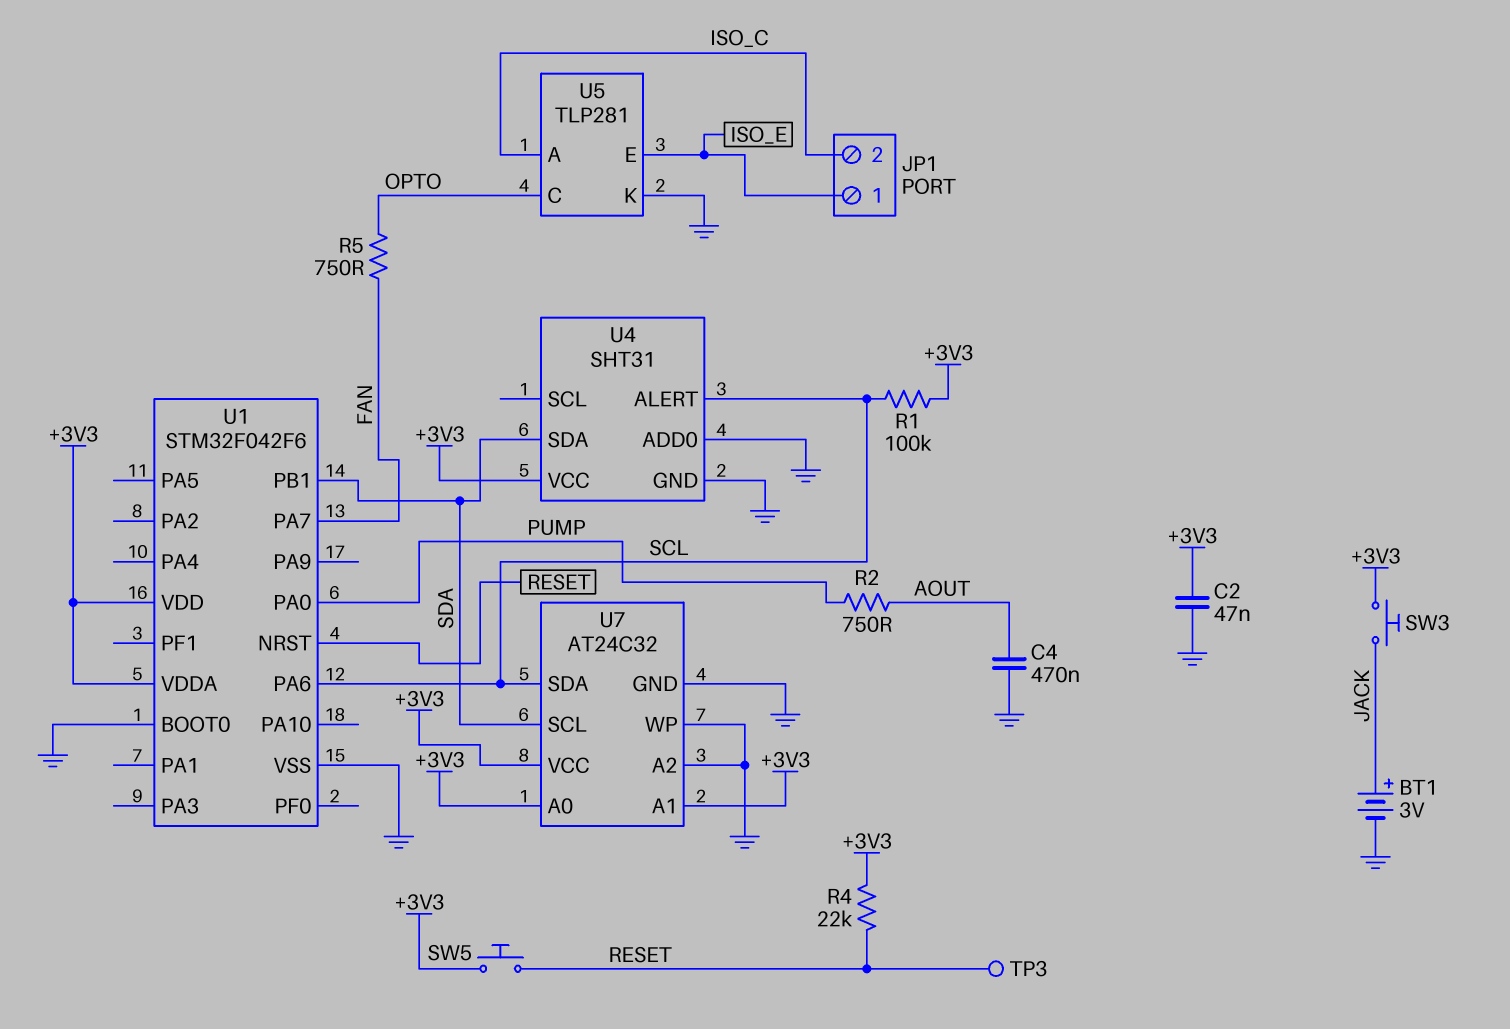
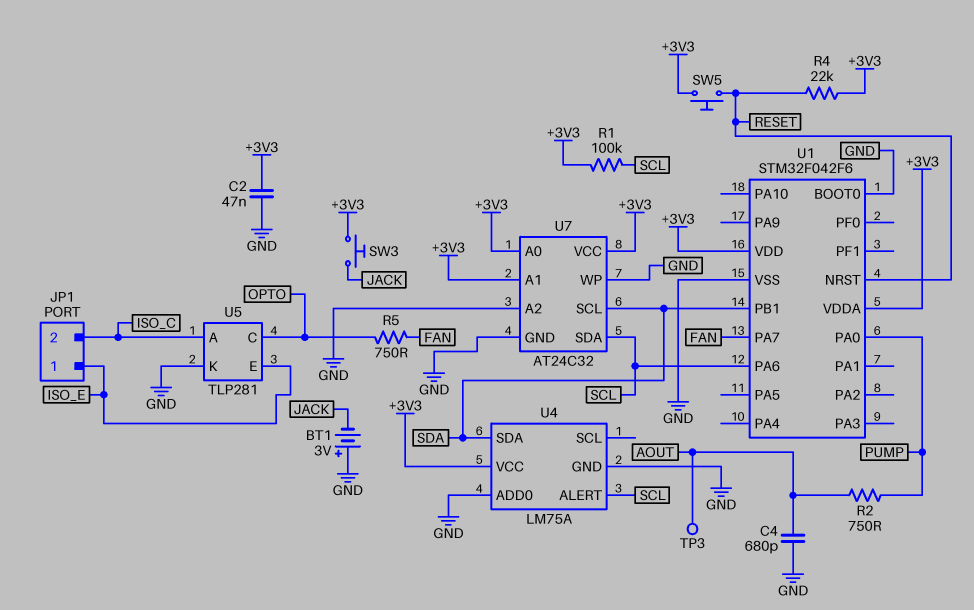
BT1: 3V (plus JACK, minus GND) -> 3V (plus GND, minus JACK)
C4: 470nF (AOUT, GND) -> 680pF (AOUT, GND)
TP3: test point (RESET) -> test point (AOUT)
U4: SHT31 -> LM75A

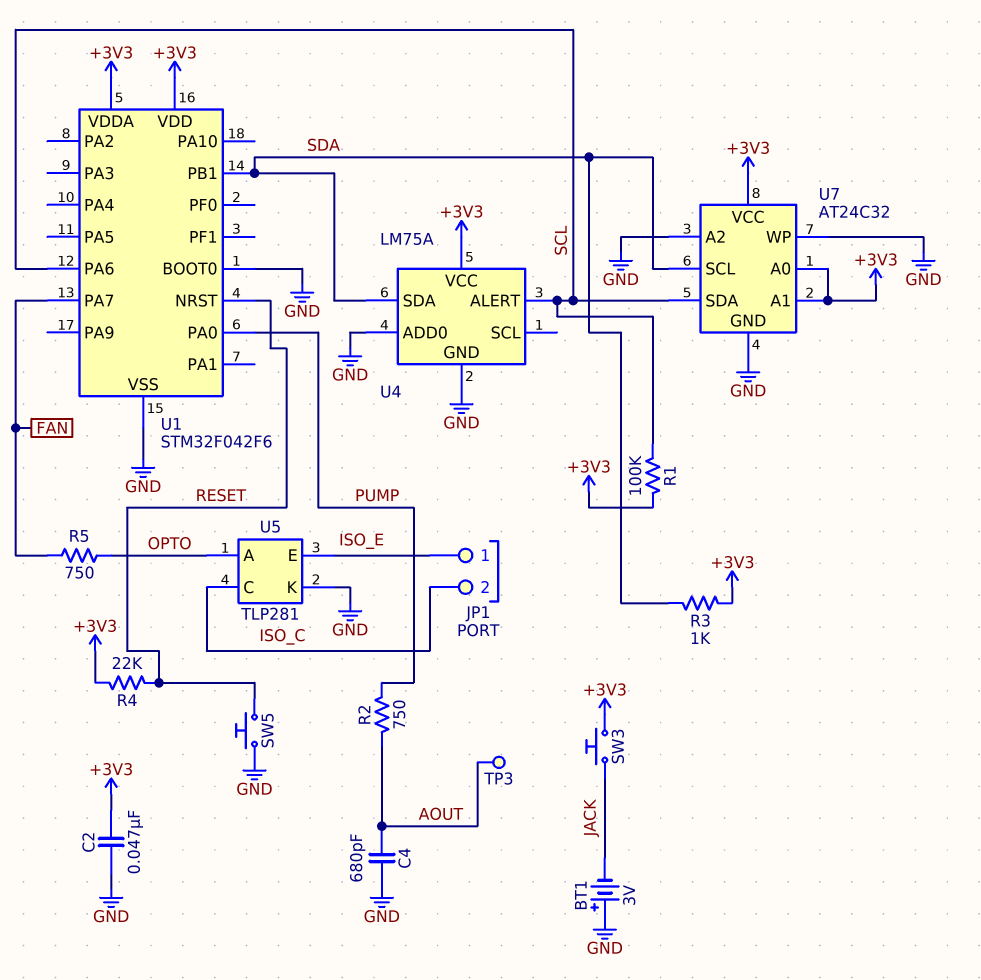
R3: none -> 1k (+3V3, SDA)
SW5: button (+3V3, RESET) -> button (GND, RESET)
U5 pin A: ISO_C -> OPTO
U5 pin C: OPTO -> ISO_C

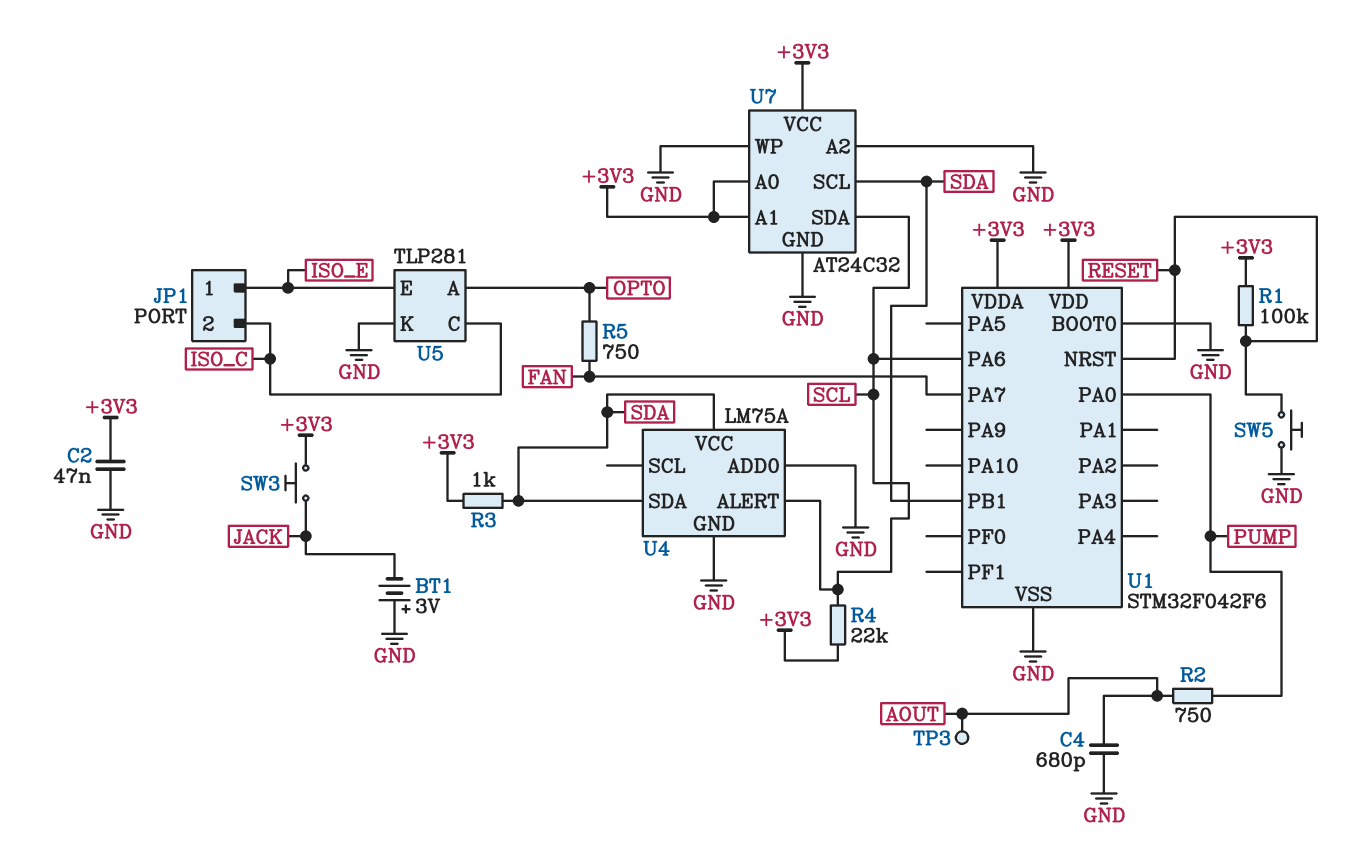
R1: 100k (+3V3, SCL) -> 100k (+3V3, RESET)
R4: 22k (+3V3, RESET) -> 22k (+3V3, SCL)
U4 pin VCC: +3V3 -> SDA

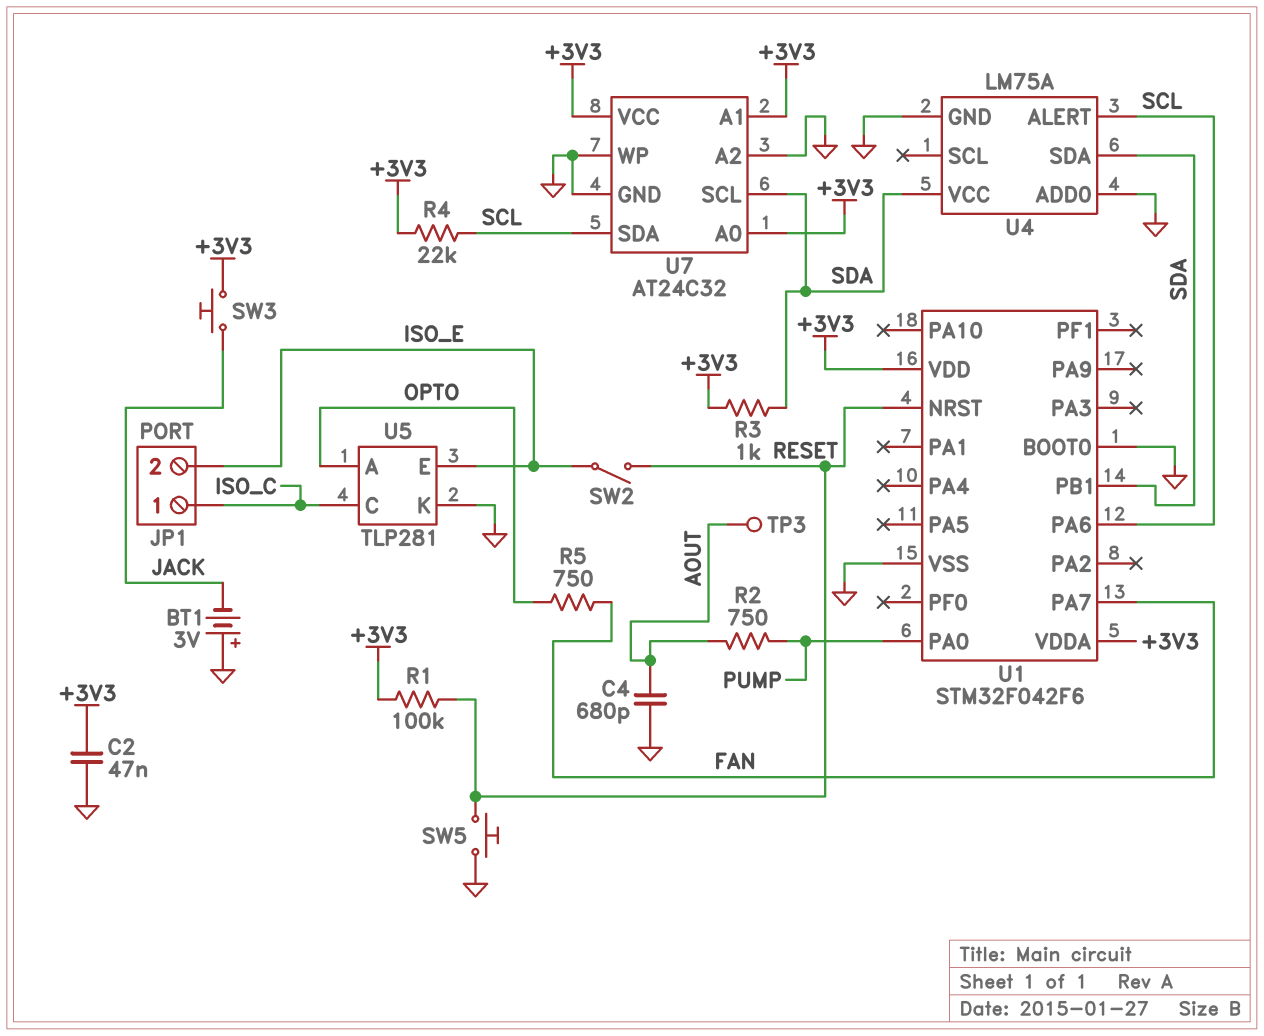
JP1 pin 1: ISO_E -> ISO_C
JP1 pin 2: ISO_C -> ISO_E
SW2: none -> switch (ISO_E, RESET)

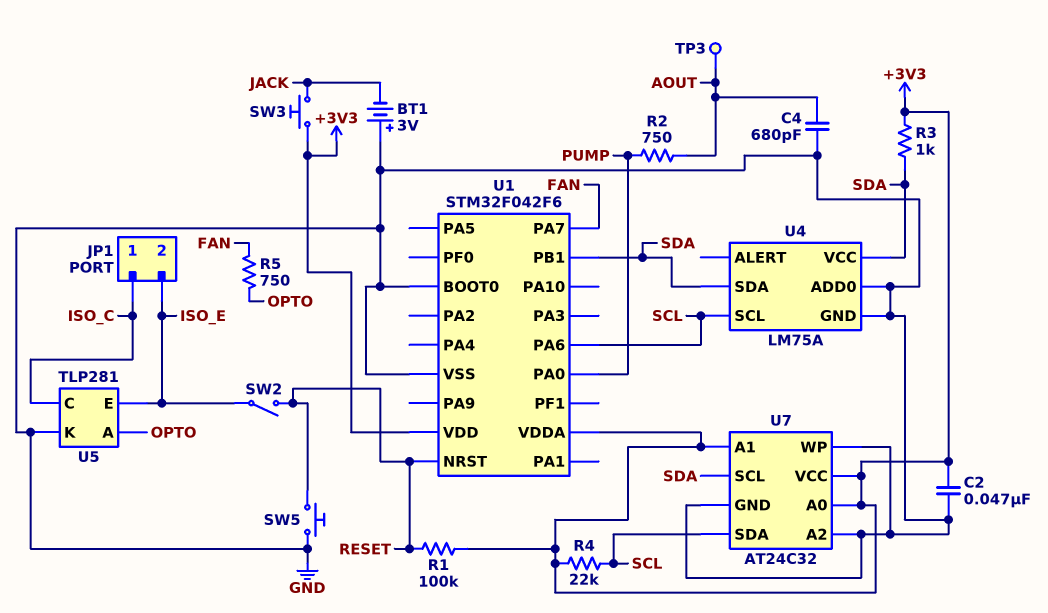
U4 pin ALERT: SCL -> none
U4 pin SCL: none -> SCL

